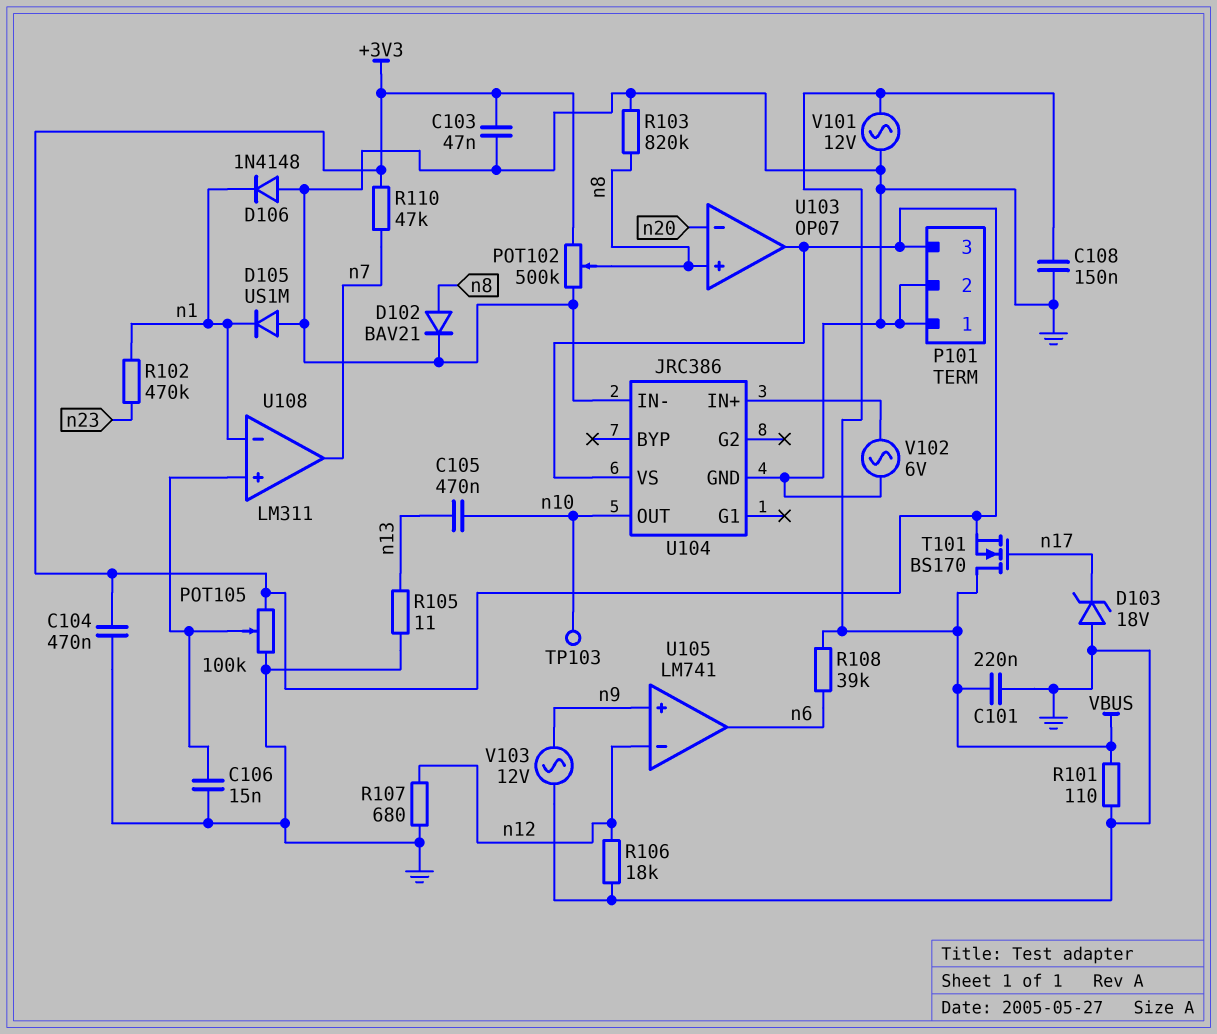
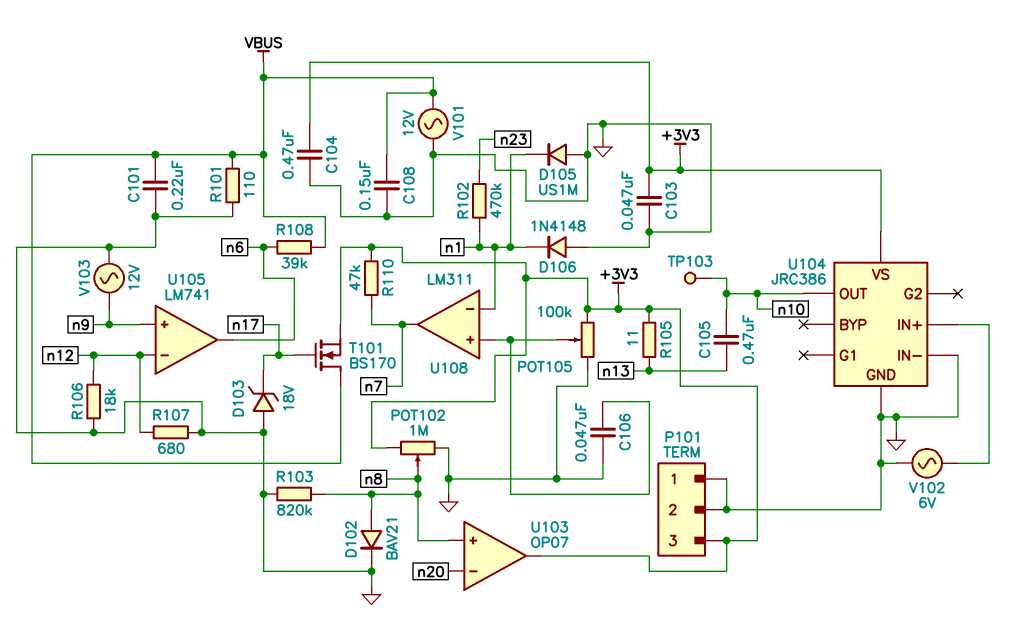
C106: 15nF (GND, U108/in+) -> 47nF (GND, U108/in+)
POT102: 500k (+3V3, GND, wiper n8) -> 1M (+3V3, GND, wiper n8)
R105: 11 (GND, n13) -> 11 (+3V3, n13)

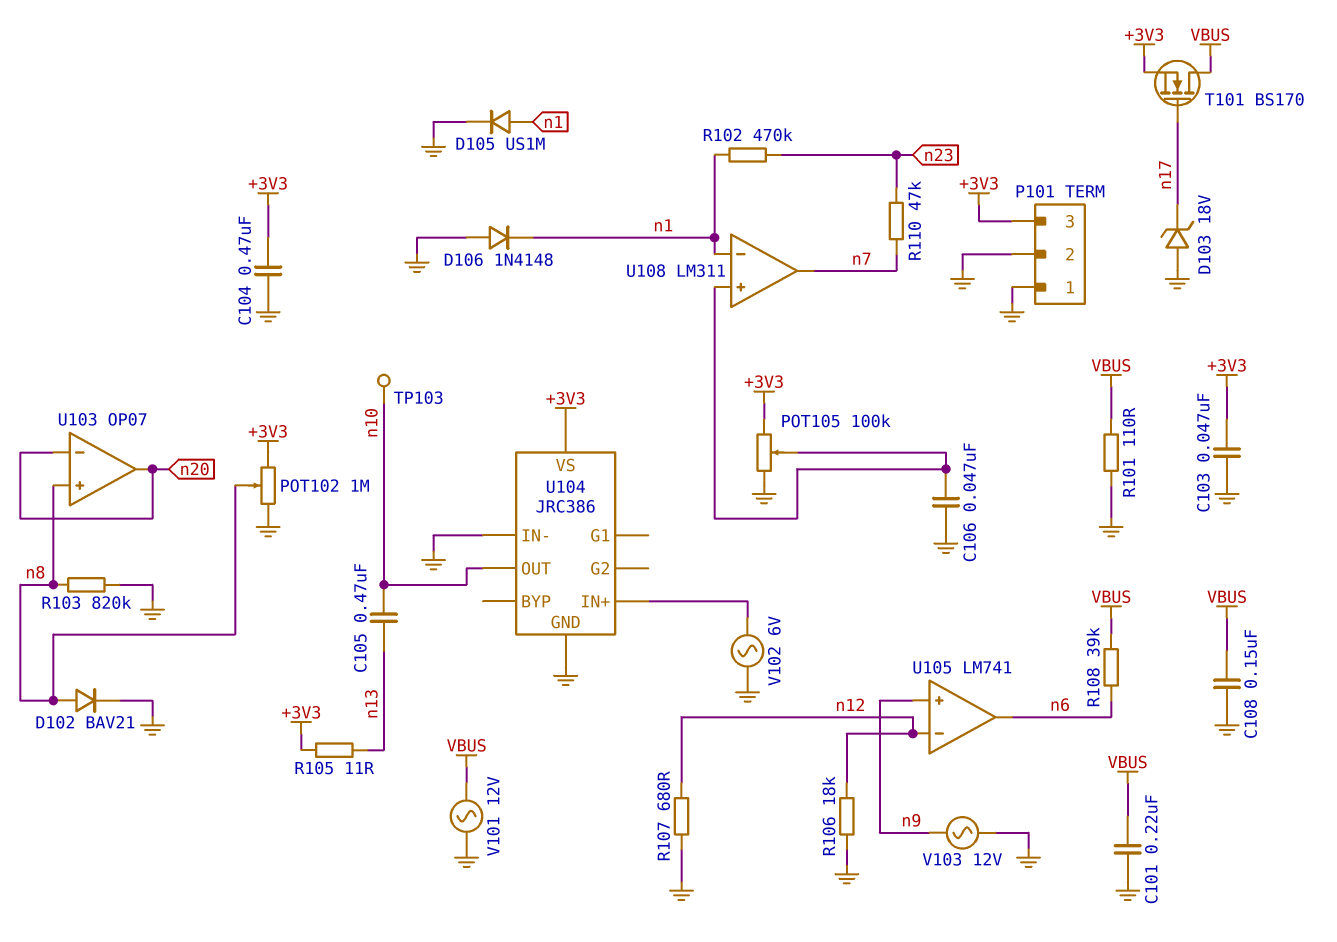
D105: diode US1M (A GND, K n1) -> diode US1M (A n1, K GND)
R110: 47k (+3V3, n7) -> 47k (n7, n23)
U103 pin out: +3V3 -> n20

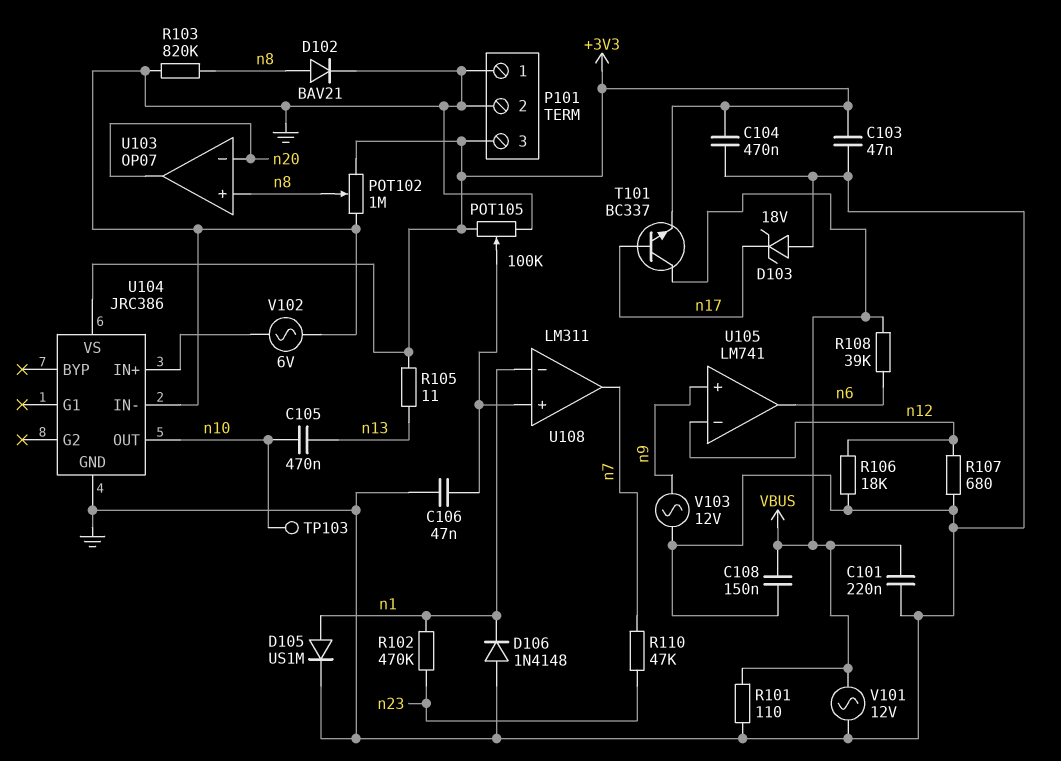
T101: NMOS BS170 (G n17, D VBUS, S +3V3) -> NPN BC337 (B n17, C VBUS, E +3V3)

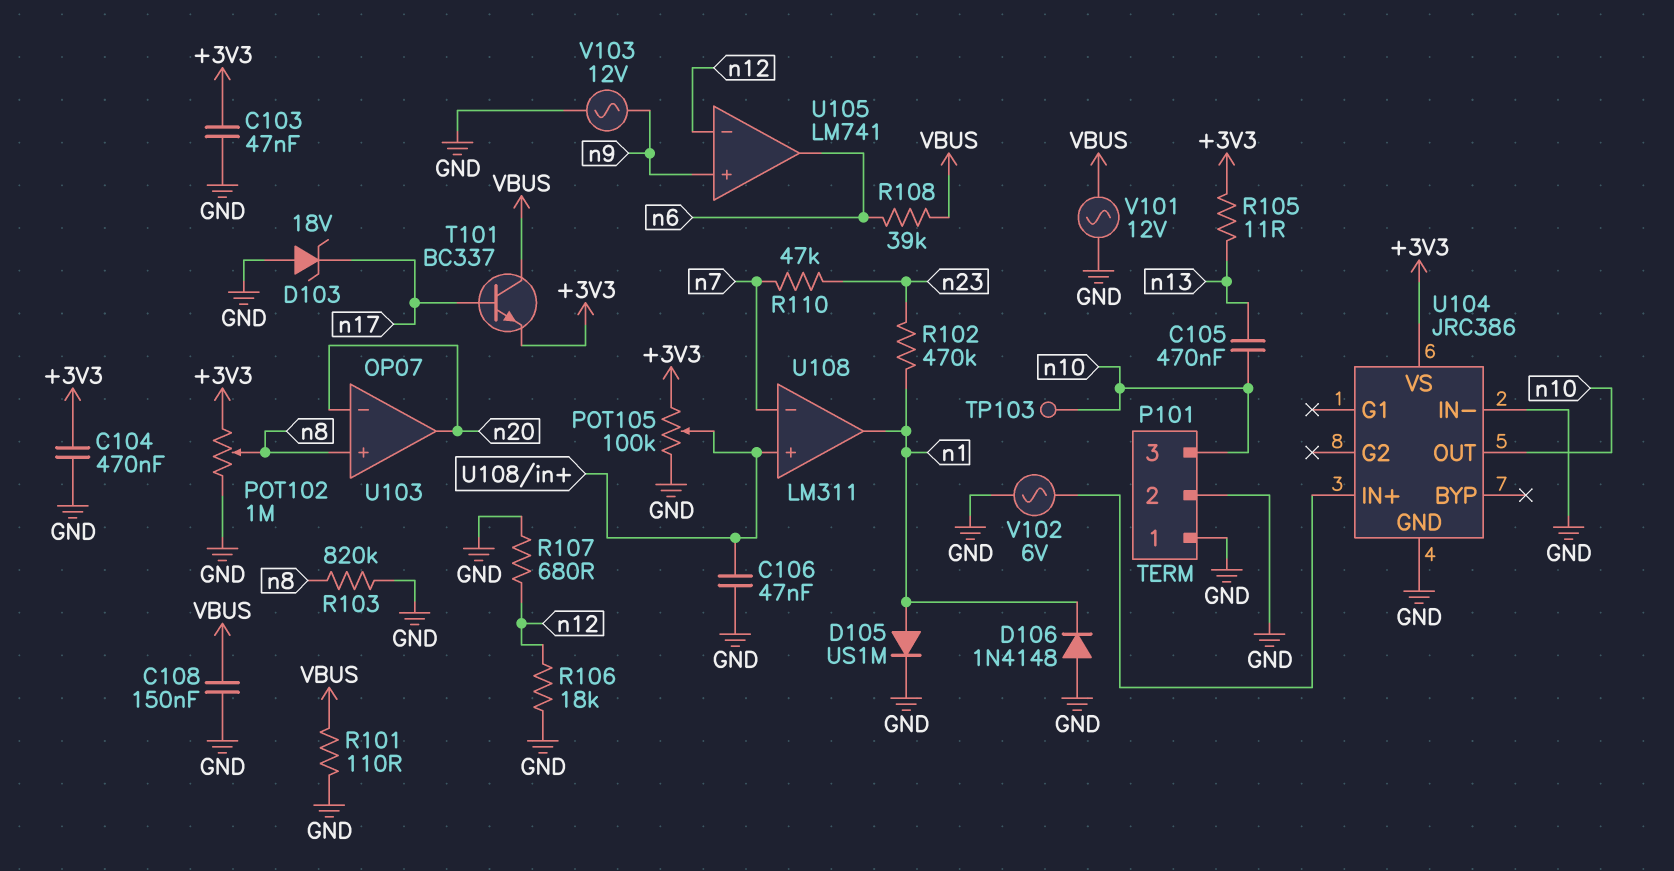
C101: 220nF (GND, VBUS) -> none
D102: diode BAV21 (A n8, K GND) -> none
P101 pin 3: +3V3 -> n10
U108 pin in-: n1 -> n7
U108 pin out: n7 -> n1

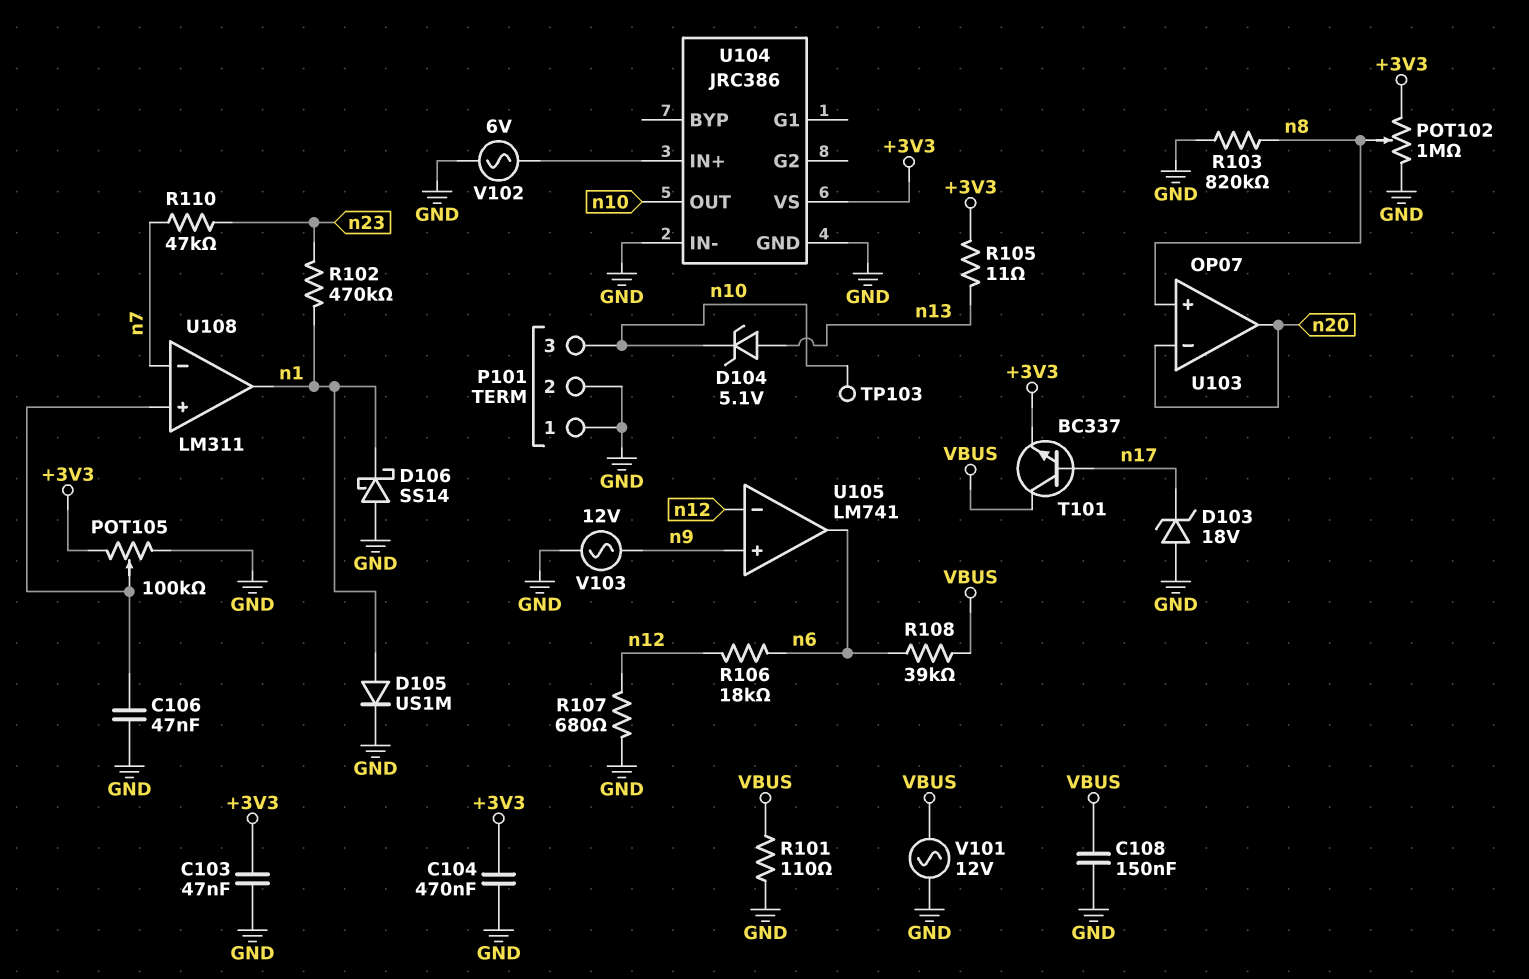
C105: 470nF (n10, n13) -> none
D104: none -> zener 5.1V (A n13, K n10)
D106: diode 1N4148 (A GND, K n1) -> schottky SS14 (A GND, K n1)
R106: 18k (GND, n12) -> 18k (n6, n12)

